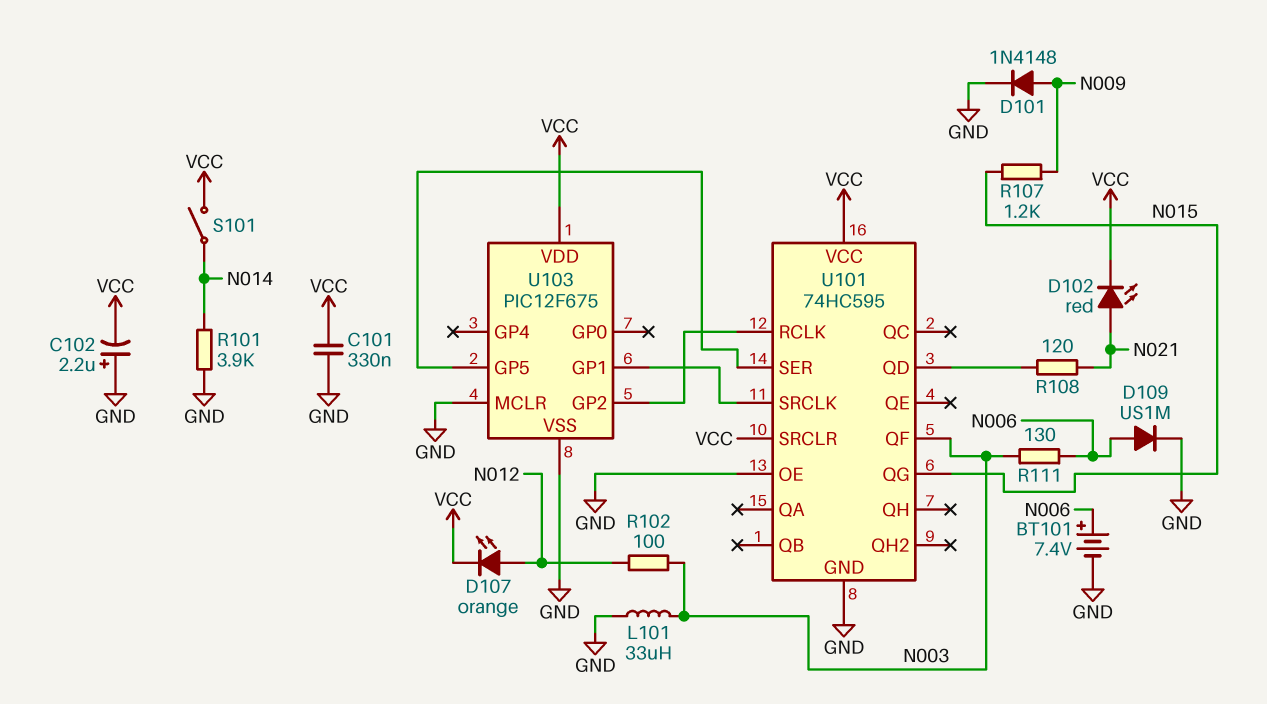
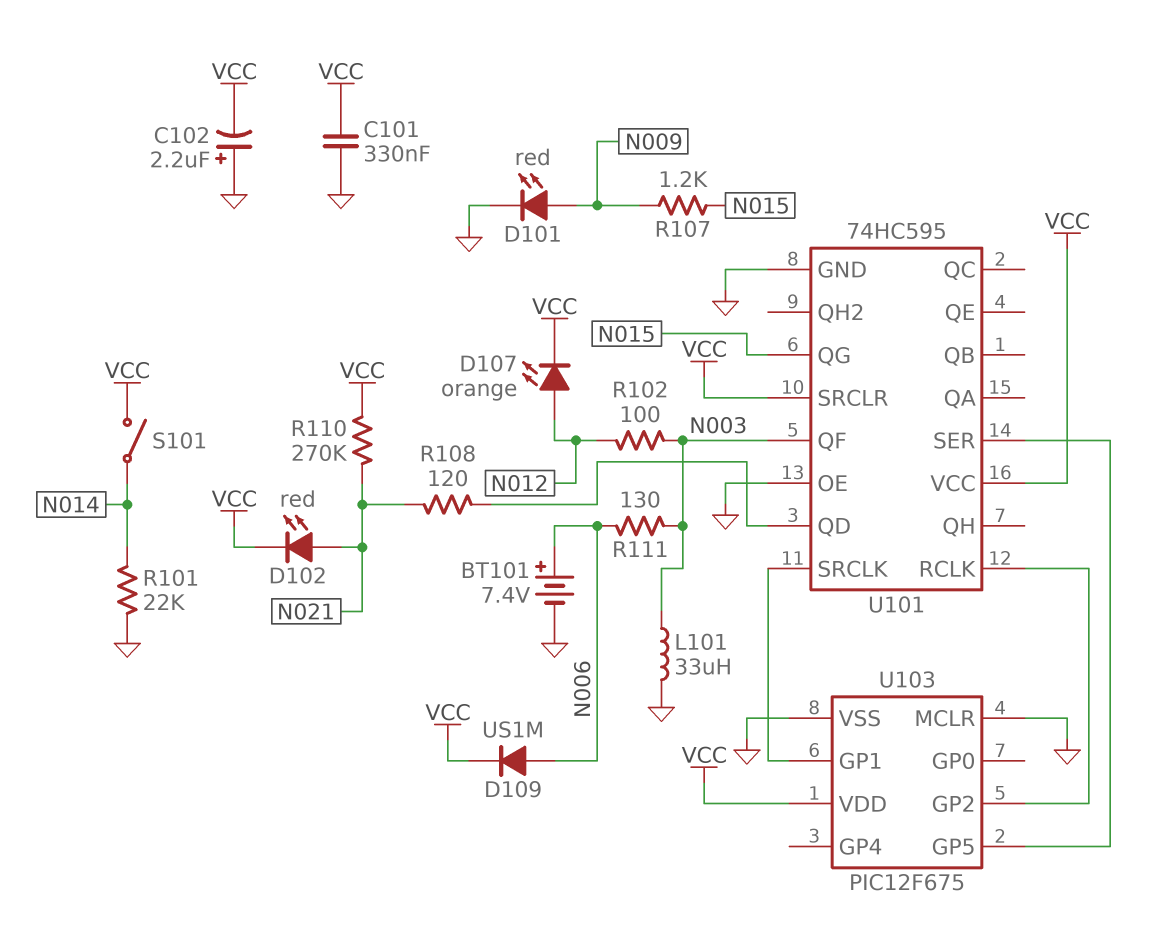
D101: diode 1N4148 (A N009, K GND) -> LED red (A N009, K GND)
D109: diode US1M (A N006, K GND) -> diode US1M (A N006, K VCC)
R101: 3.9k (GND, N014) -> 22k (GND, N014)
R110: none -> 270k (N021, VCC)

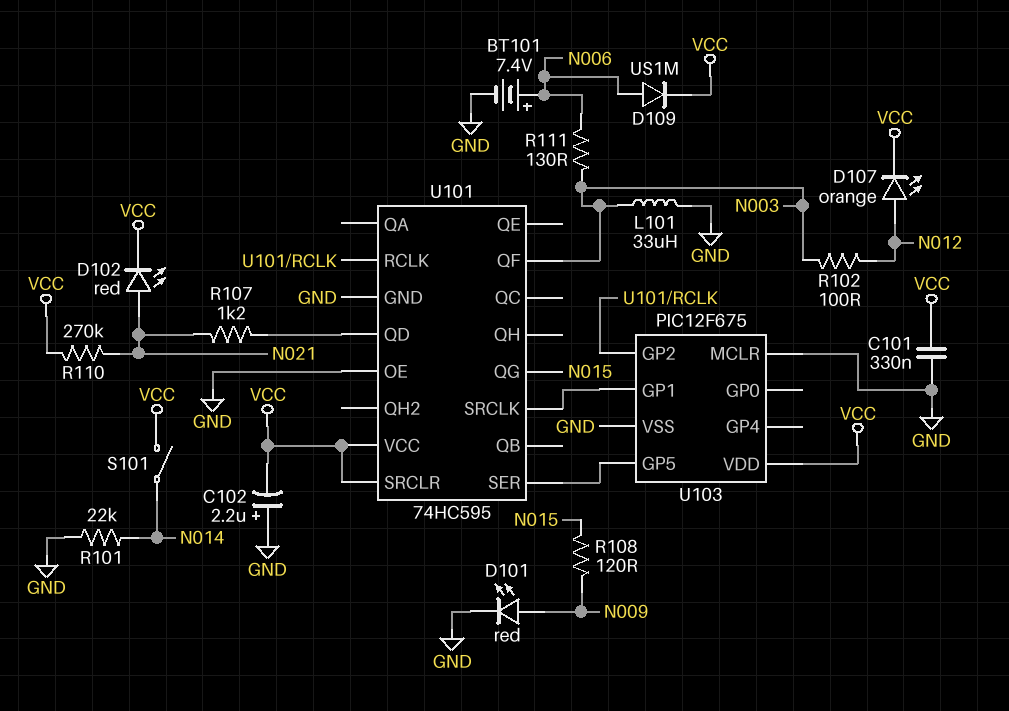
R107: 1.2k (N009, N015) -> 1.2k (N021, U101/QD)
R108: 120 (N021, U101/QD) -> 120 (N009, N015)

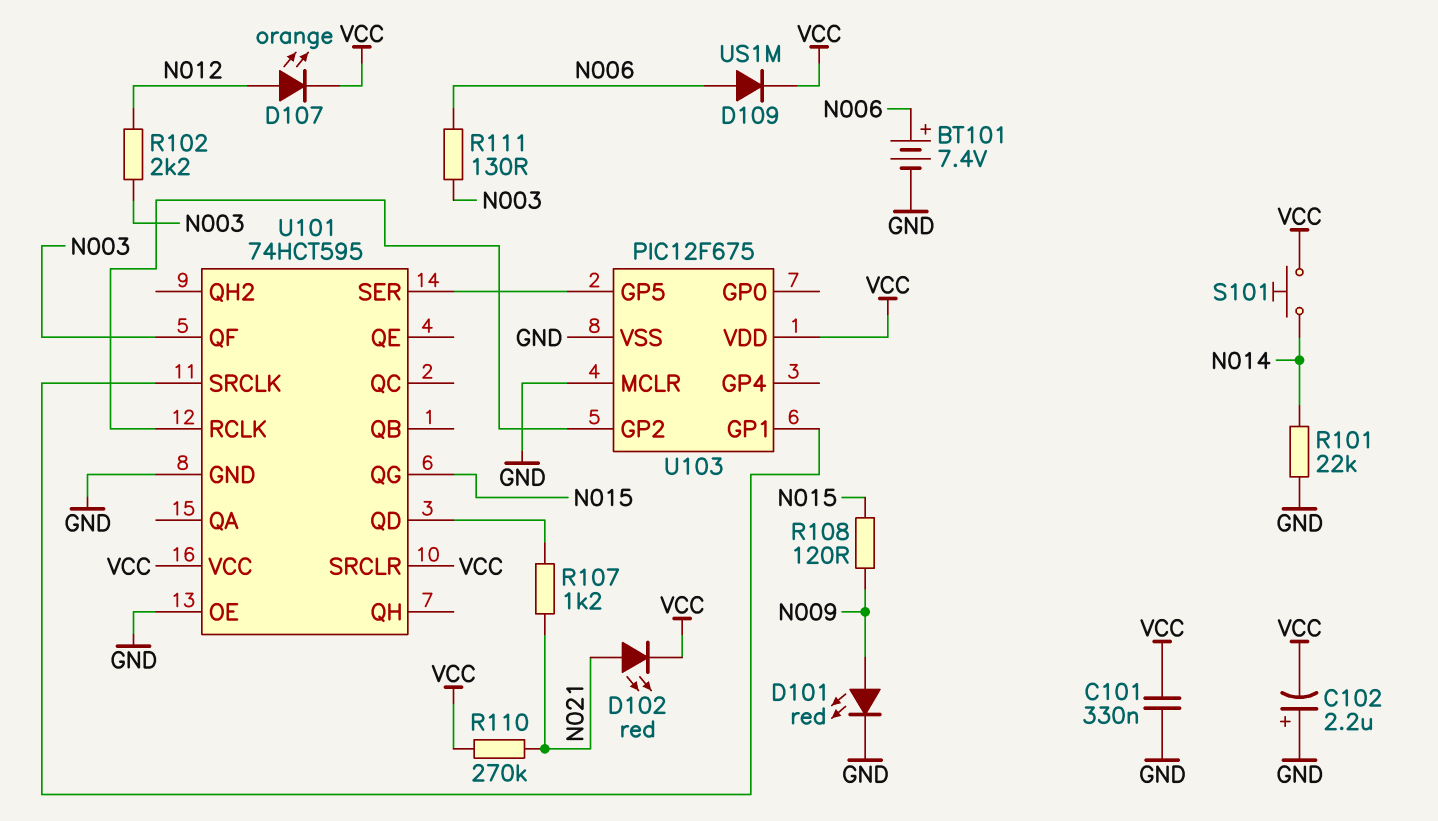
L101: 33uH (GND, N003) -> none
R102: 100 (N003, N012) -> 2.2k (N003, N012)
S101: switch (N014, VCC) -> button (N014, VCC)
U101: 74HC595 -> 74HCT595

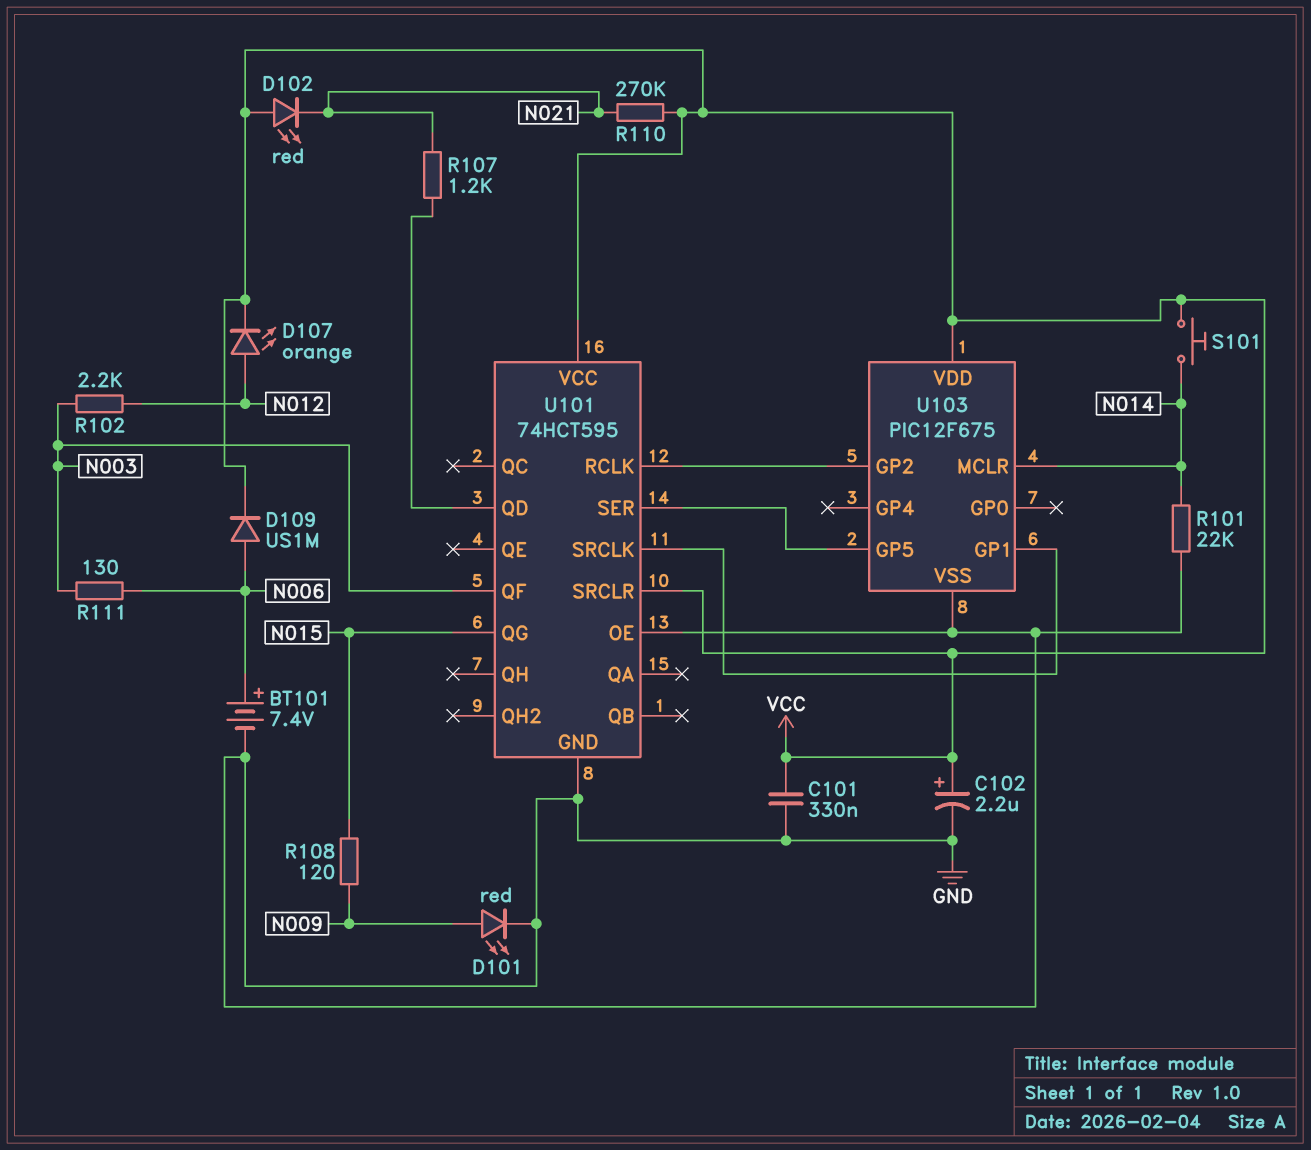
C102: 2.2uF (plus GND, minus VCC) -> 2.2uF (plus VCC, minus GND)
D102: LED red (A N021, K VCC) -> LED red (A VCC, K N021)
U103 pin MCLR: GND -> N014

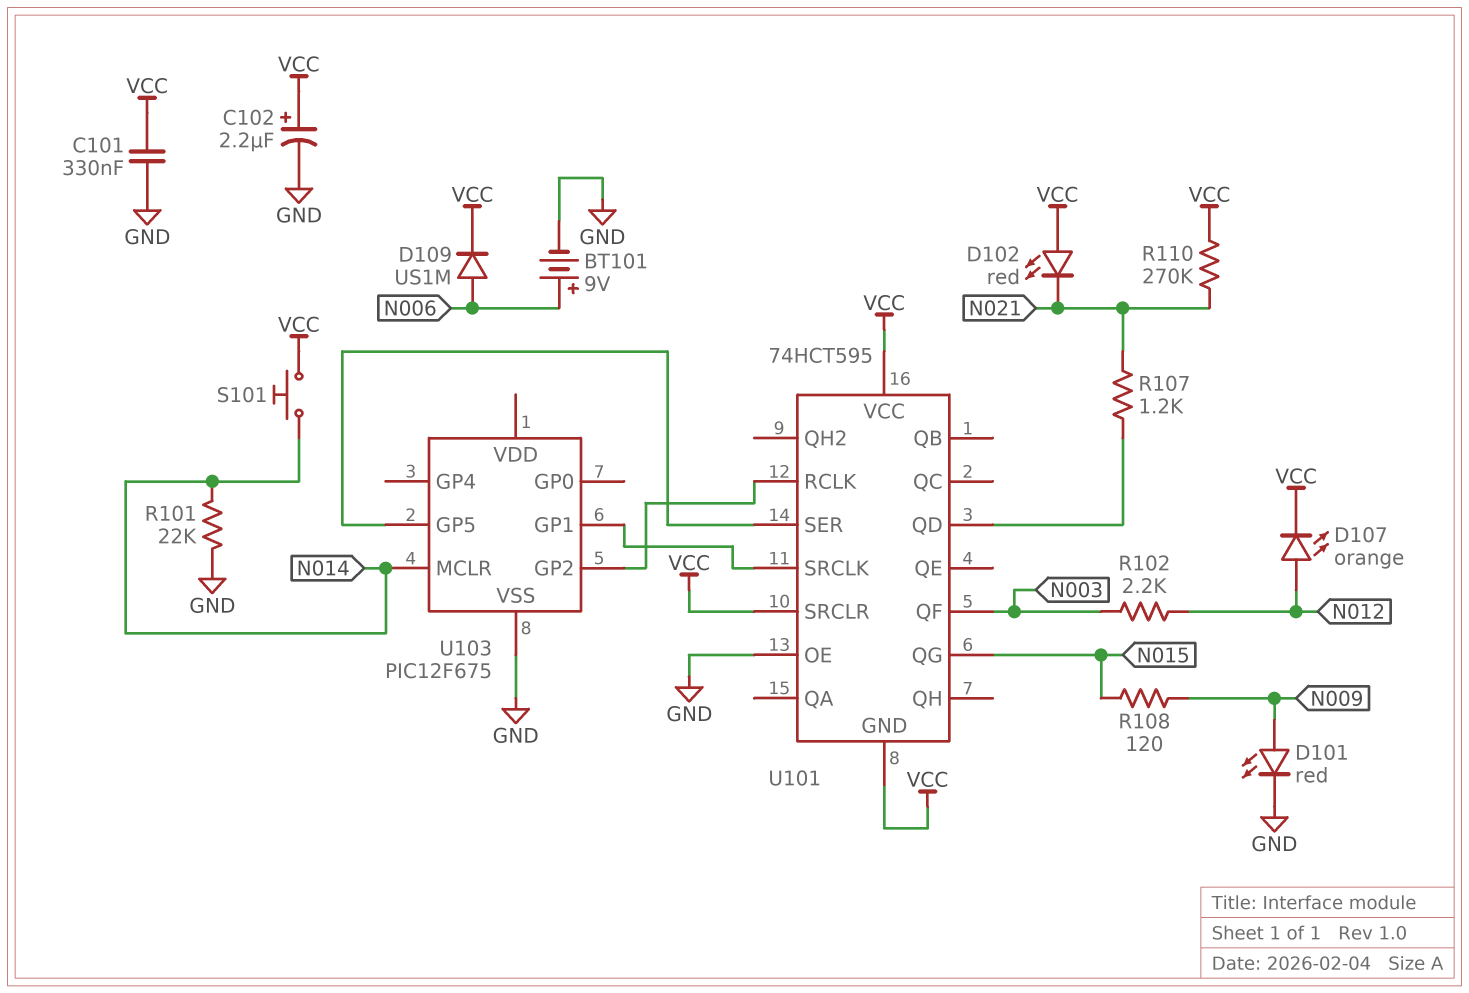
BT101: 7.4V (plus N006, minus GND) -> 9V (plus N006, minus GND)
R111: 130 (N003, N006) -> none
U101 pin GND: GND -> VCC
U103 pin VDD: VCC -> none

